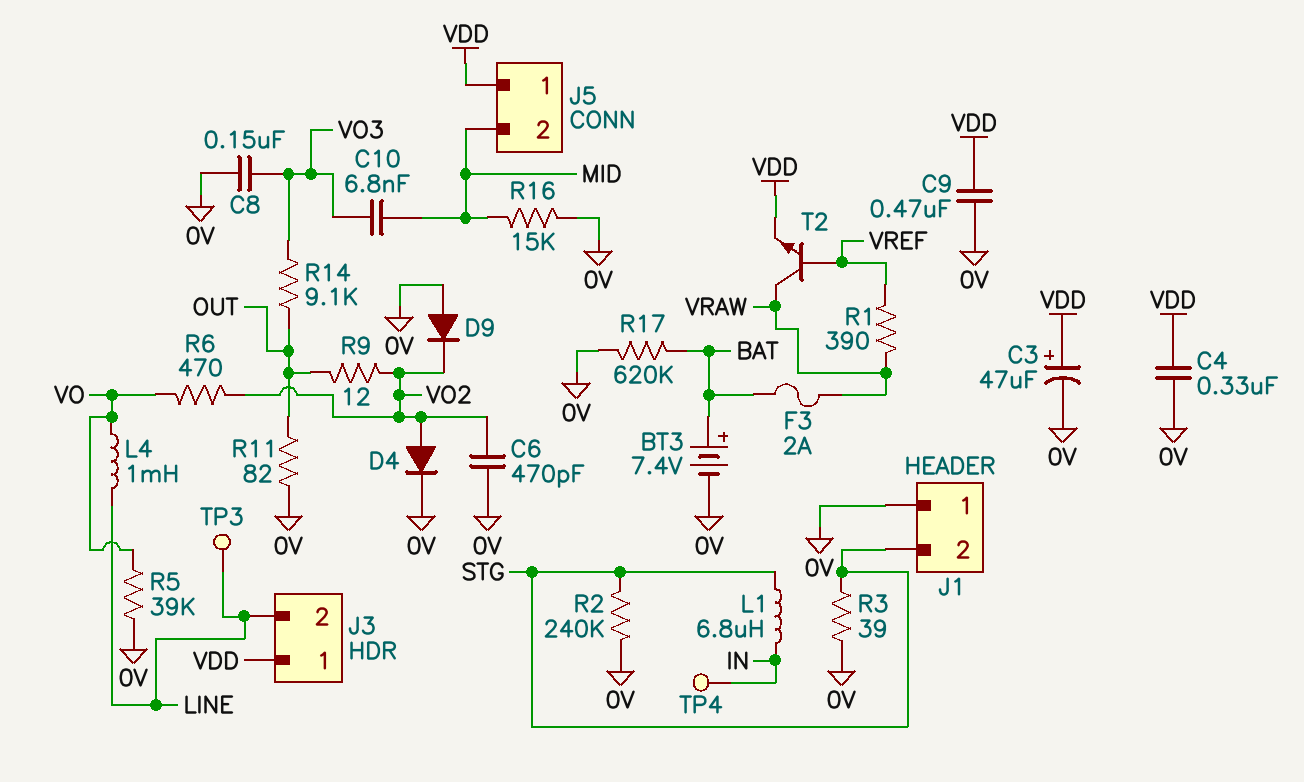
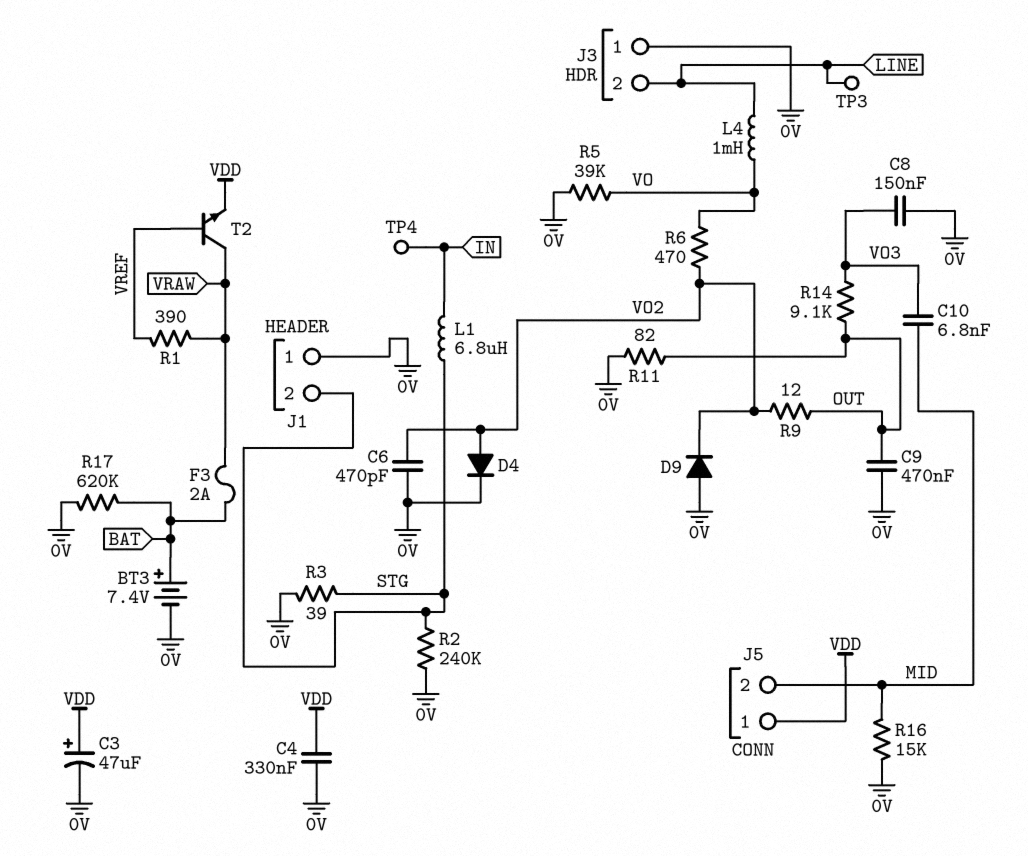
C9: 470nF (0V, VDD) -> 470nF (0V, OUT)
J3 pin 1: VDD -> 0V

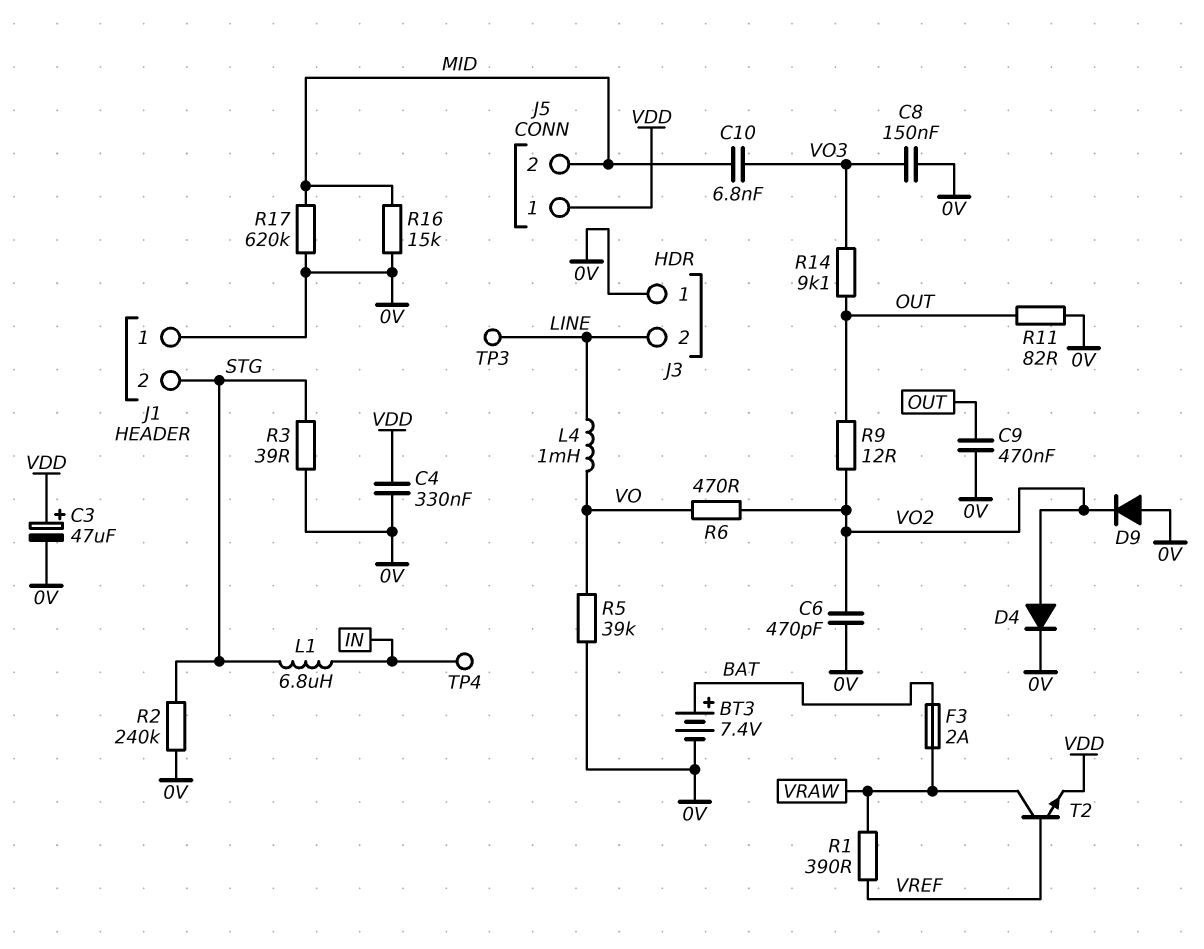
R17: 620k (0V, BAT) -> 620k (0V, MID)

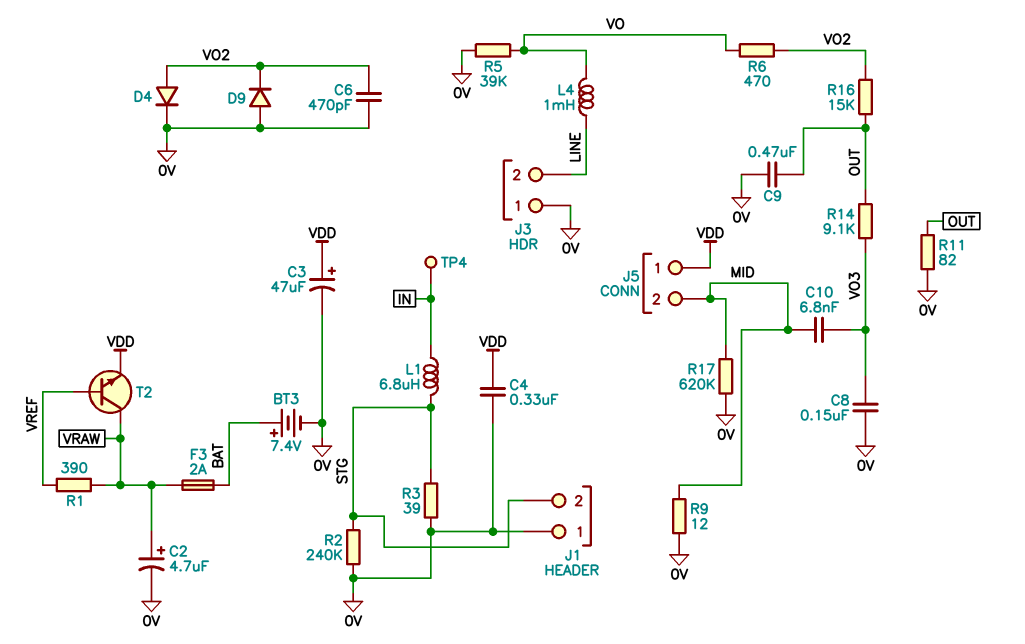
C2: none -> 4.7uF (plus VRAW, minus 0V)
R9: 12 (OUT, VO2) -> 12 (0V, MID)
R16: 15k (0V, MID) -> 15k (OUT, VO2)
TP3: test point (LINE) -> none

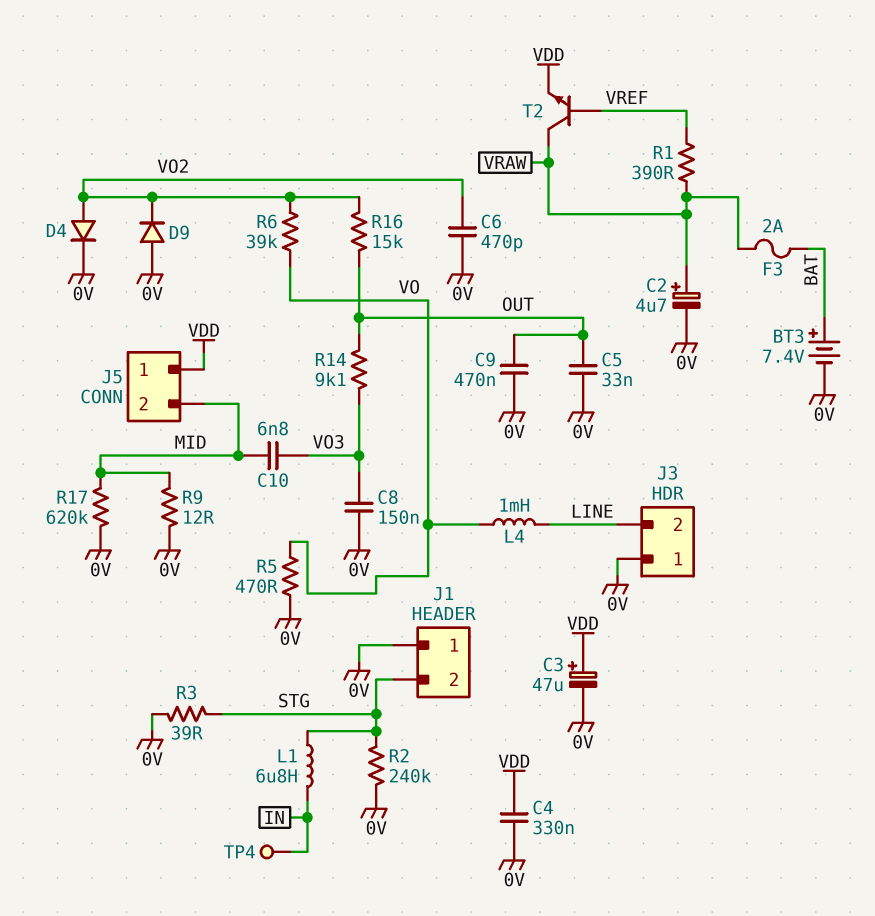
C5: none -> 33nF (0V, OUT)
R5: 39k (0V, VO) -> 470 (0V, VO)
R6: 470 (VO, VO2) -> 39k (VO, VO2)
R11: 82 (0V, OUT) -> none

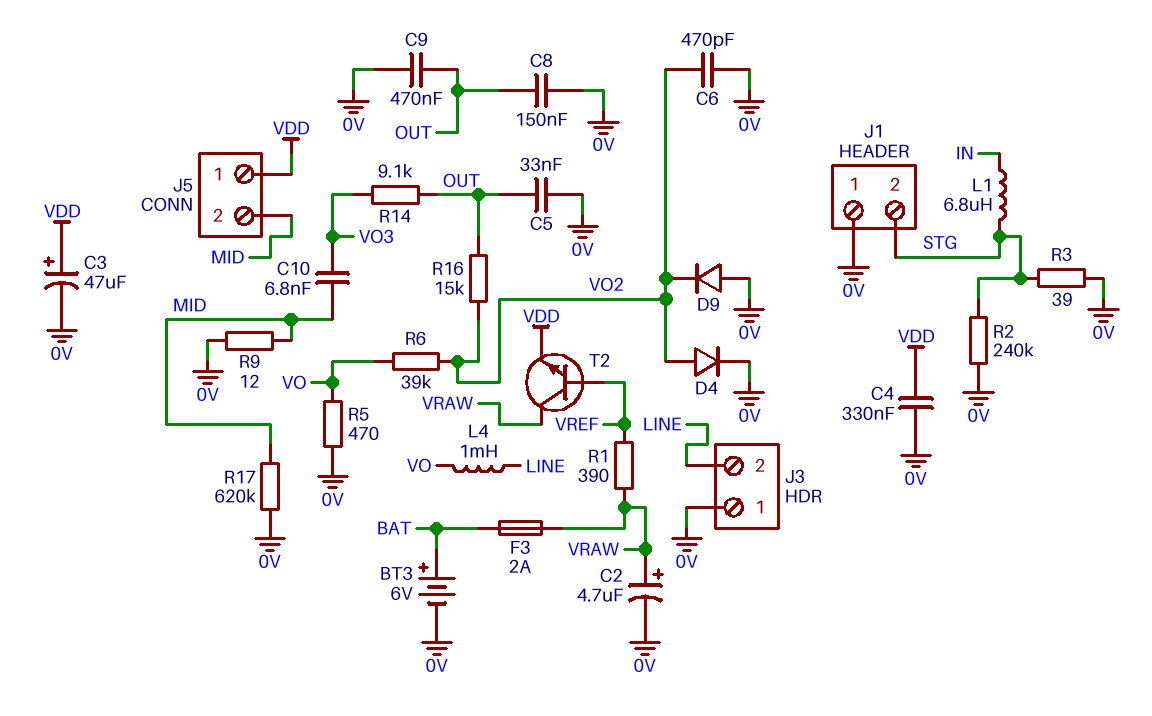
BT3: 7.4V (plus BAT, minus 0V) -> 6V (plus BAT, minus 0V)
C8: 150nF (0V, VO3) -> 150nF (0V, OUT)
TP4: test point (IN) -> none

